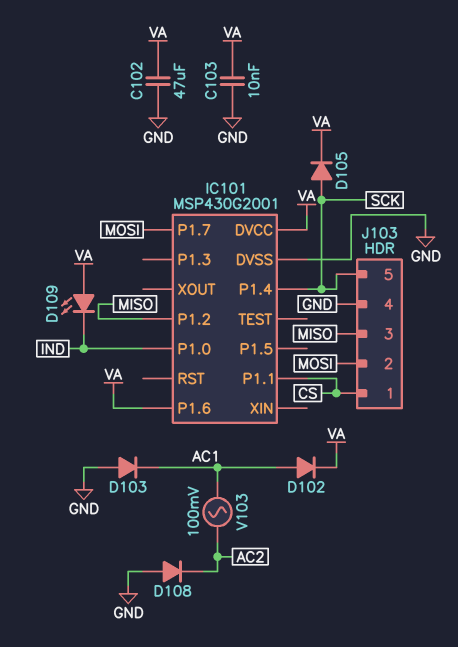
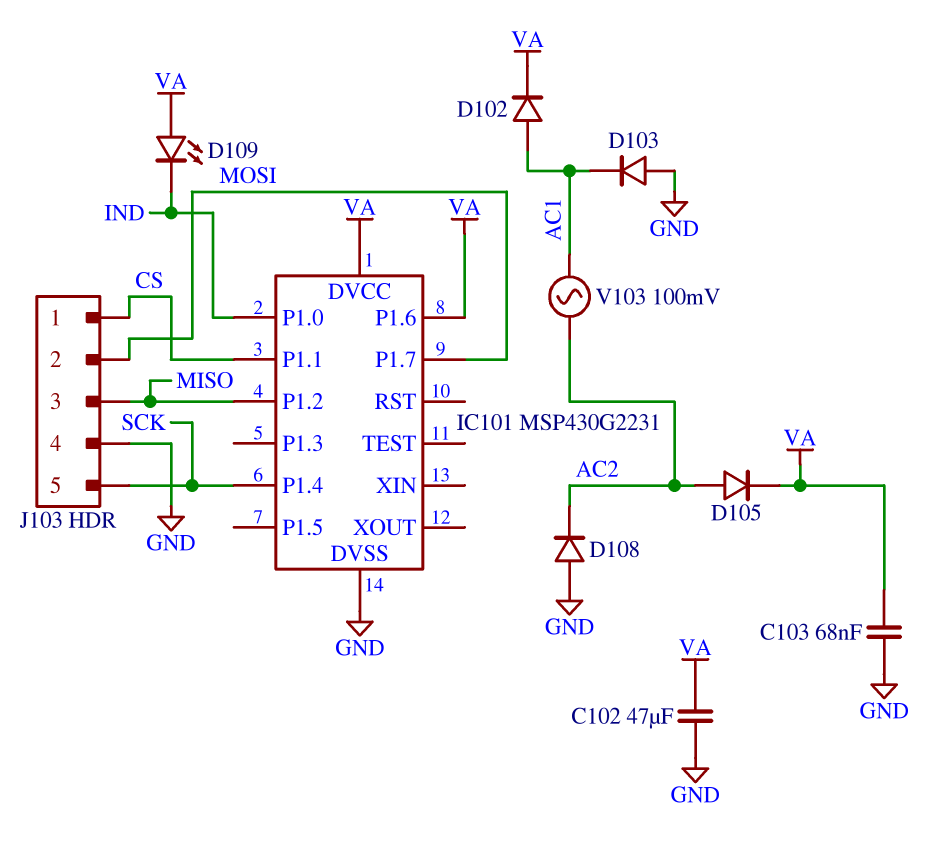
C103: 10nF (GND, VA) -> 68nF (GND, VA)
D105: diode (A SCK, K VA) -> diode (A AC2, K VA)
IC101: MSP430G2001 -> MSP430G2231

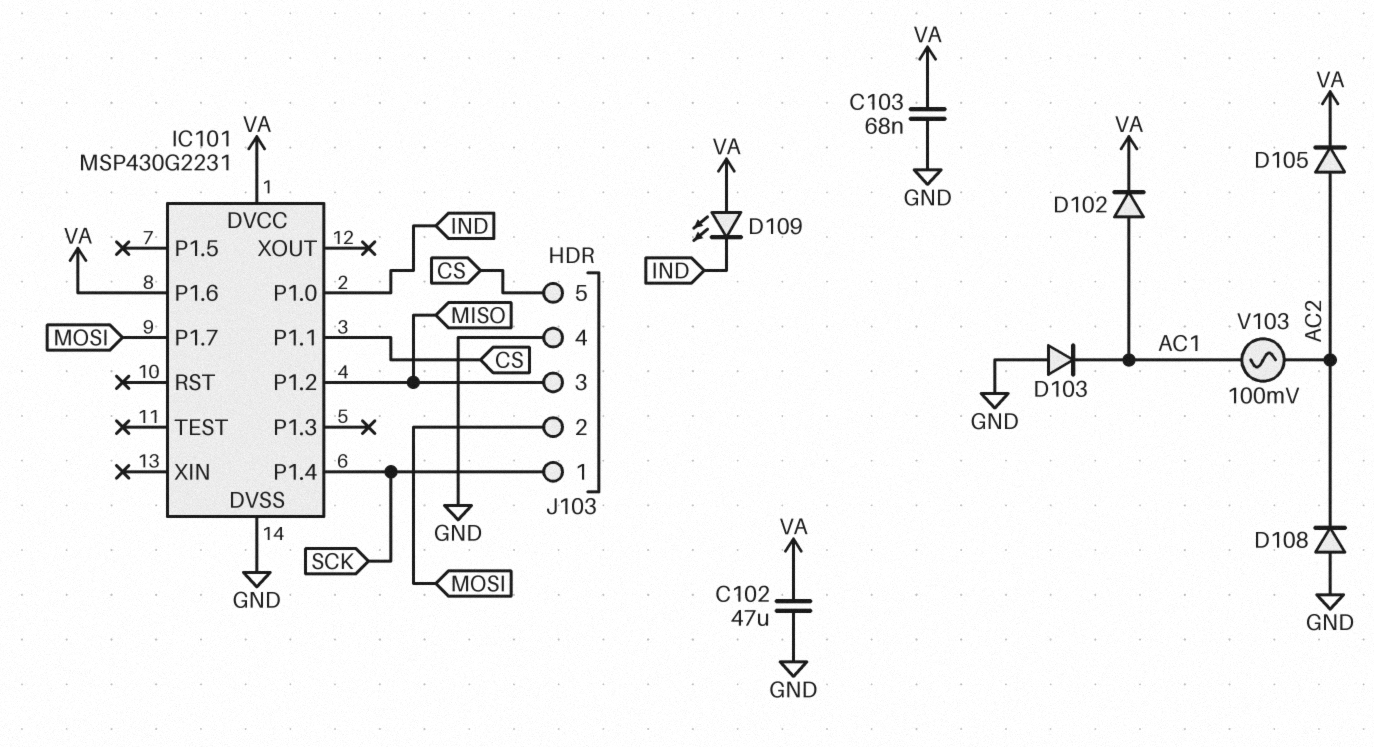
J103 pin 1: CS -> SCK
J103 pin 5: SCK -> CS

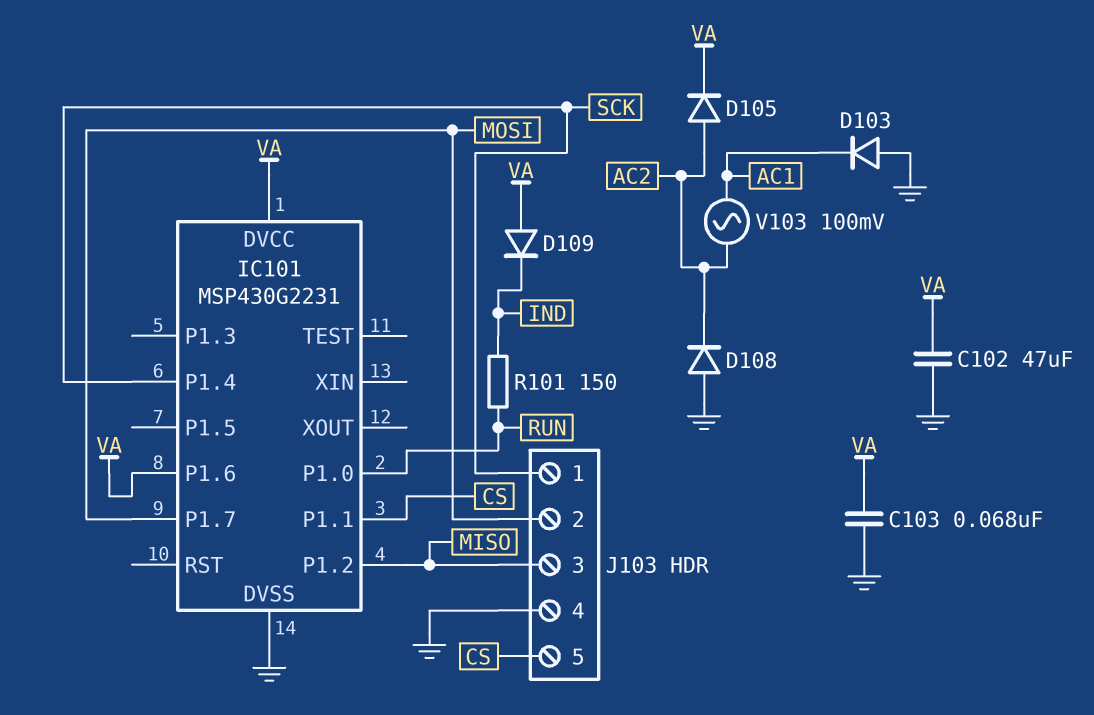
D102: diode (A AC1, K VA) -> none
D109: LED (A VA, K IND) -> diode (A VA, K IND)
IC101 pin P1.0: IND -> RUN
R101: none -> 150 (IND, RUN)

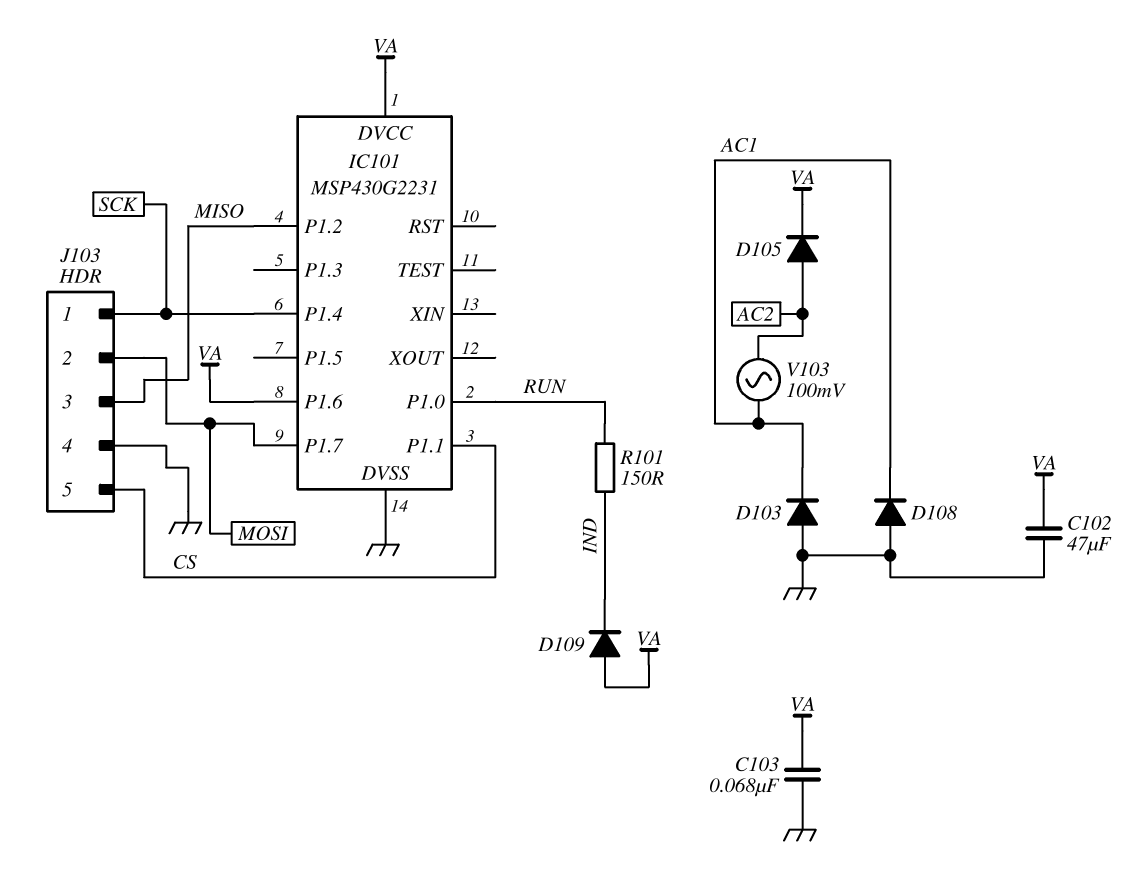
D108: diode (A GND, K AC2) -> diode (A GND, K AC1)

